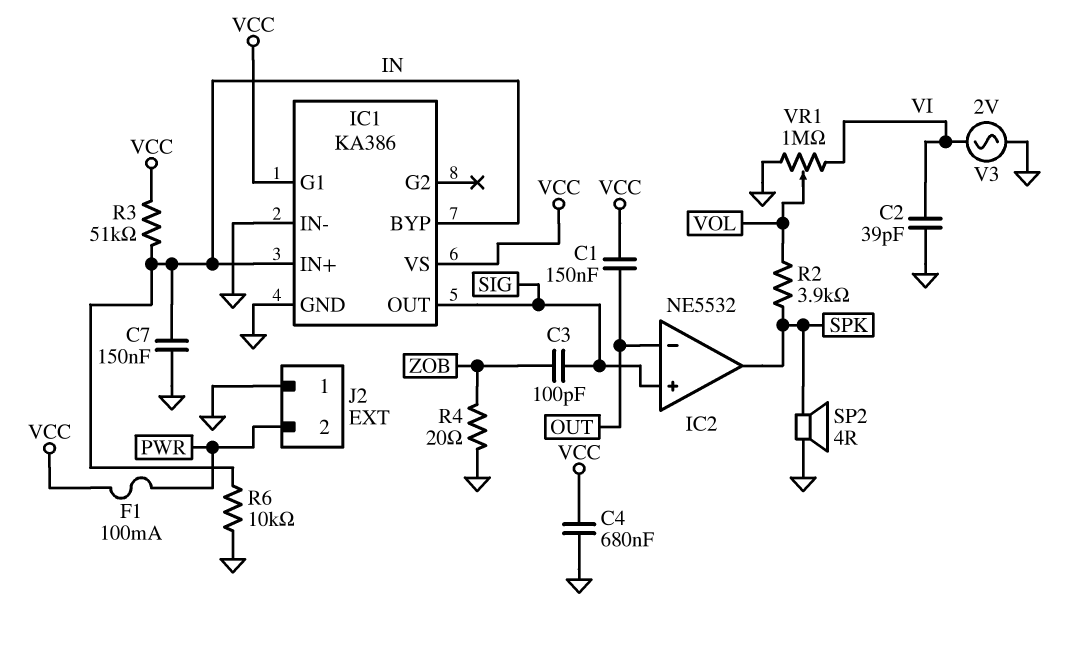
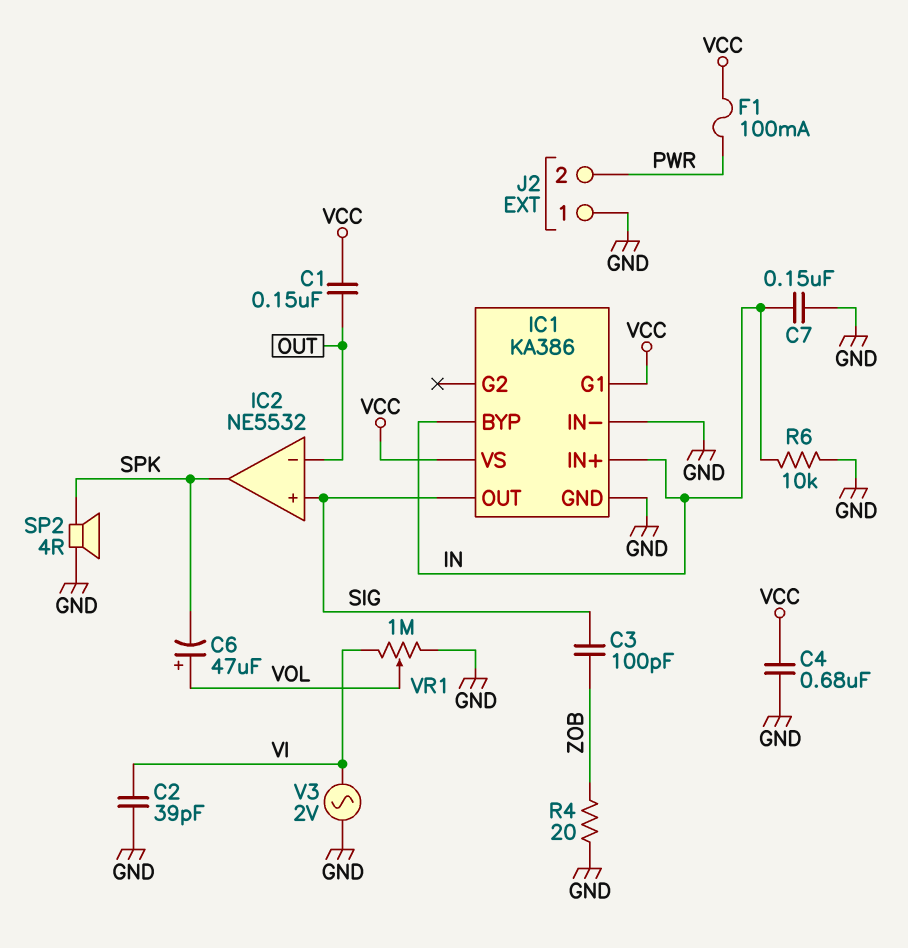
C6: none -> 47uF (plus VOL, minus SPK)
R2: 3.9k (SPK, VOL) -> none
R3: 51k (IN, VCC) -> none

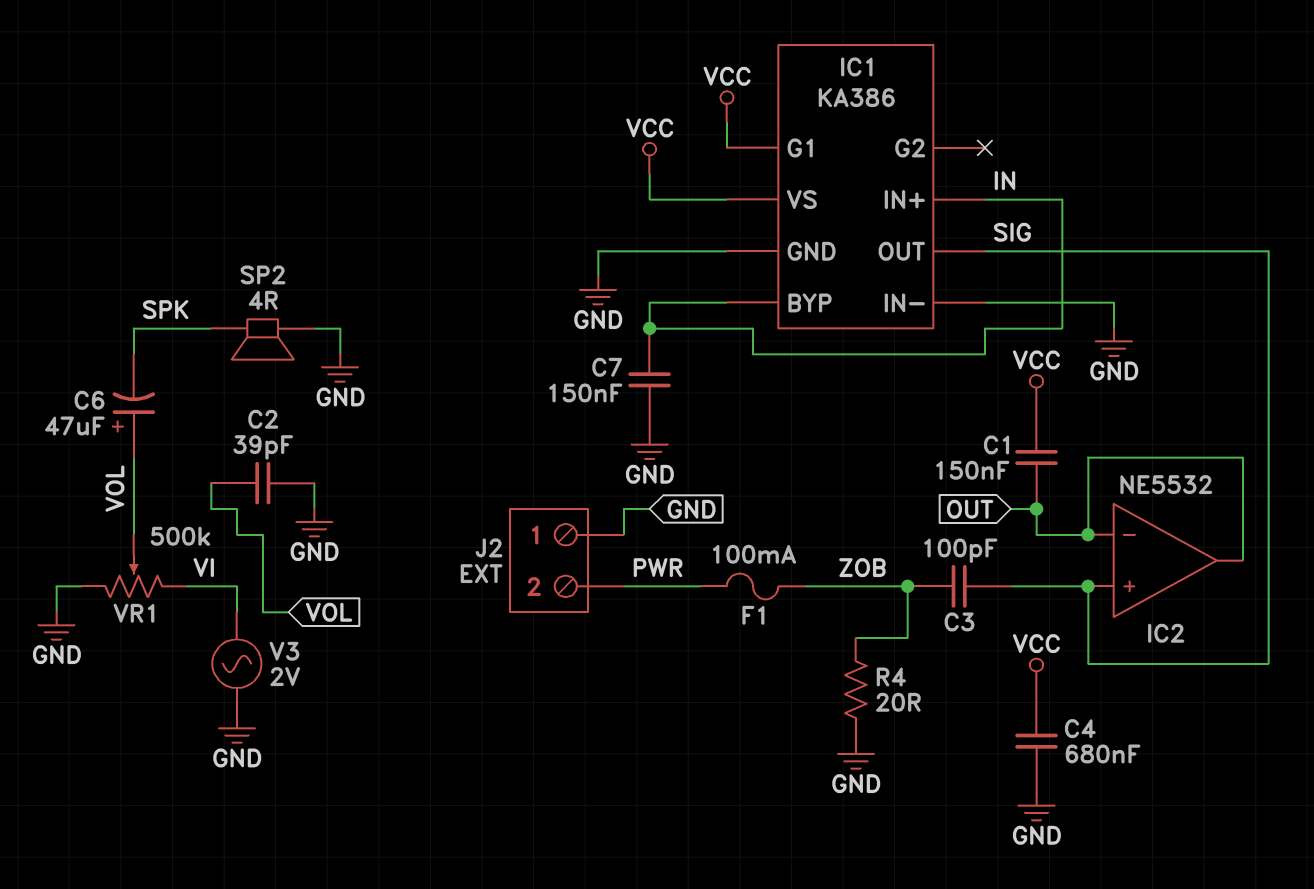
C2: 39pF (GND, VI) -> 39pF (GND, VOL)
F1: 100mA (PWR, VCC) -> 100mA (PWR, ZOB)
IC2 pin out: SPK -> OUT
R6: 10k (GND, IN) -> none
VR1: 1M (GND, VI, wiper VOL) -> 500k (GND, VI, wiper VOL)

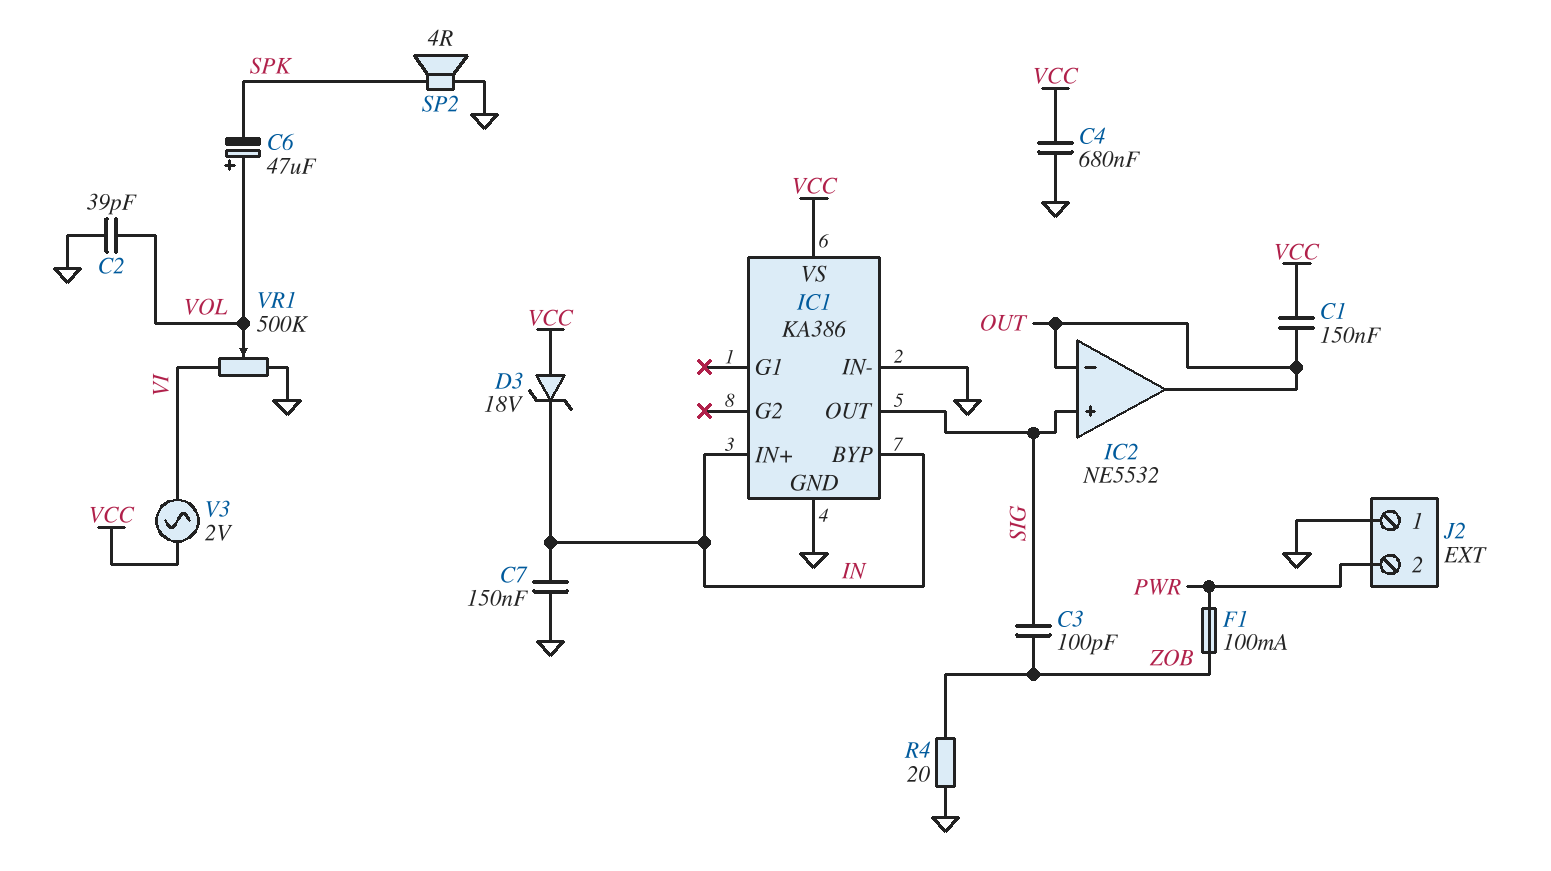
D3: none -> zener 18V (A VCC, K IN)
IC1 pin G1: VCC -> none
V3: AC 2V (GND, VI) -> AC 2V (VCC, VI)

